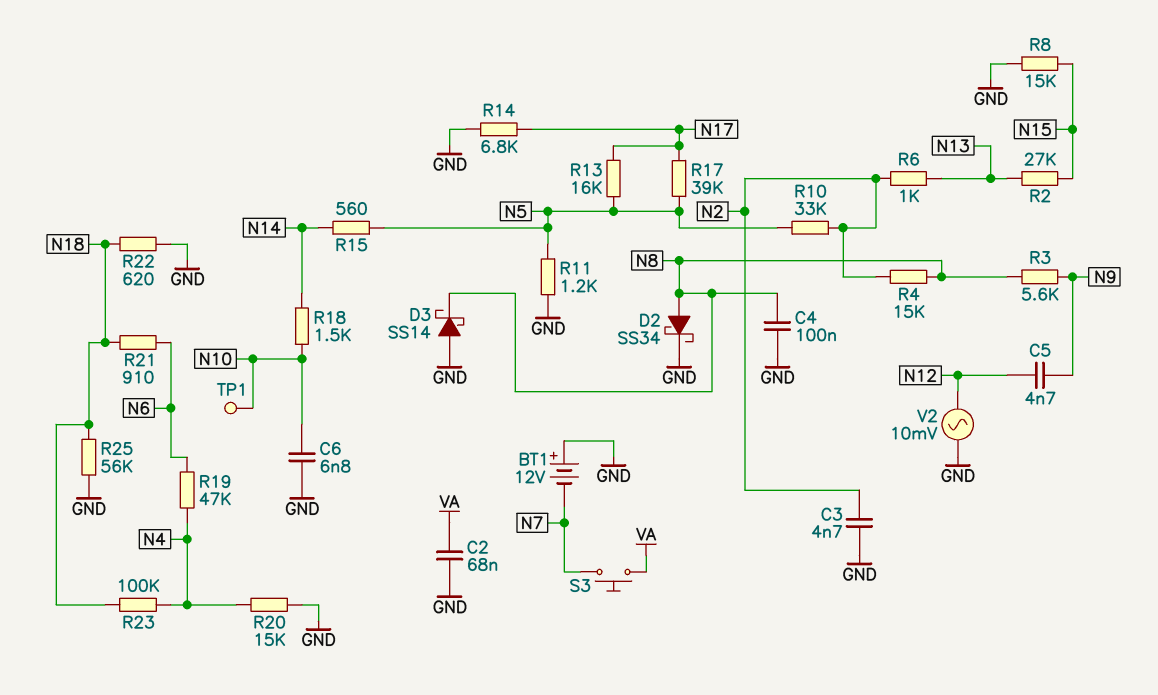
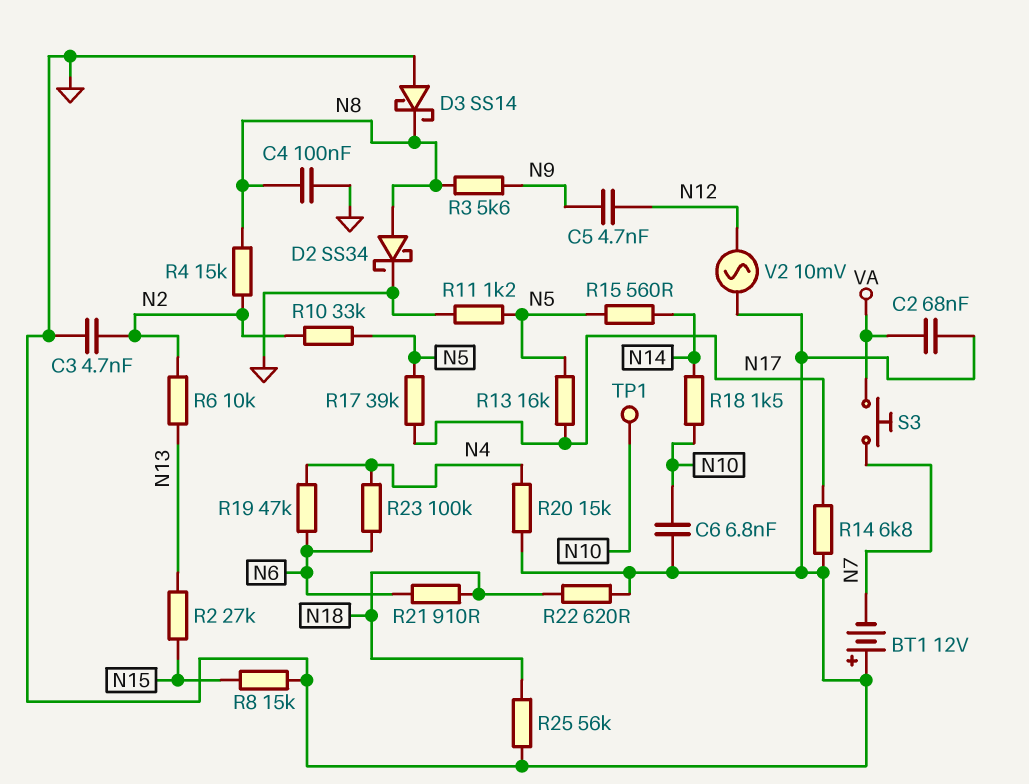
R6: 1k (N2, N13) -> 10k (N2, N13)
R23: 100k (N4, N18) -> 100k (N4, N6)

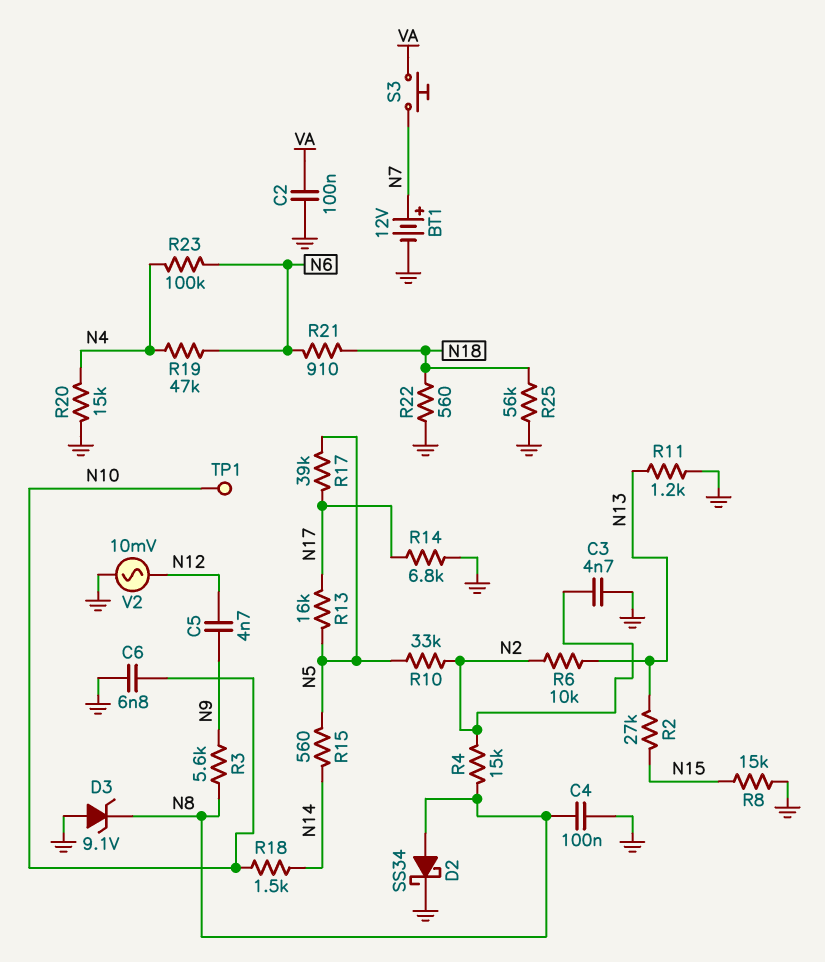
BT1: 12V (plus GND, minus N7) -> 12V (plus N7, minus GND)
C2: 68nF (GND, VA) -> 100nF (GND, VA)
D3: schottky SS14 (A GND, K N8) -> zener 9.1V (A GND, K N8)
R11: 1.2k (GND, N5) -> 1.2k (GND, N13)
R22: 620 (GND, N18) -> 560 (GND, N18)

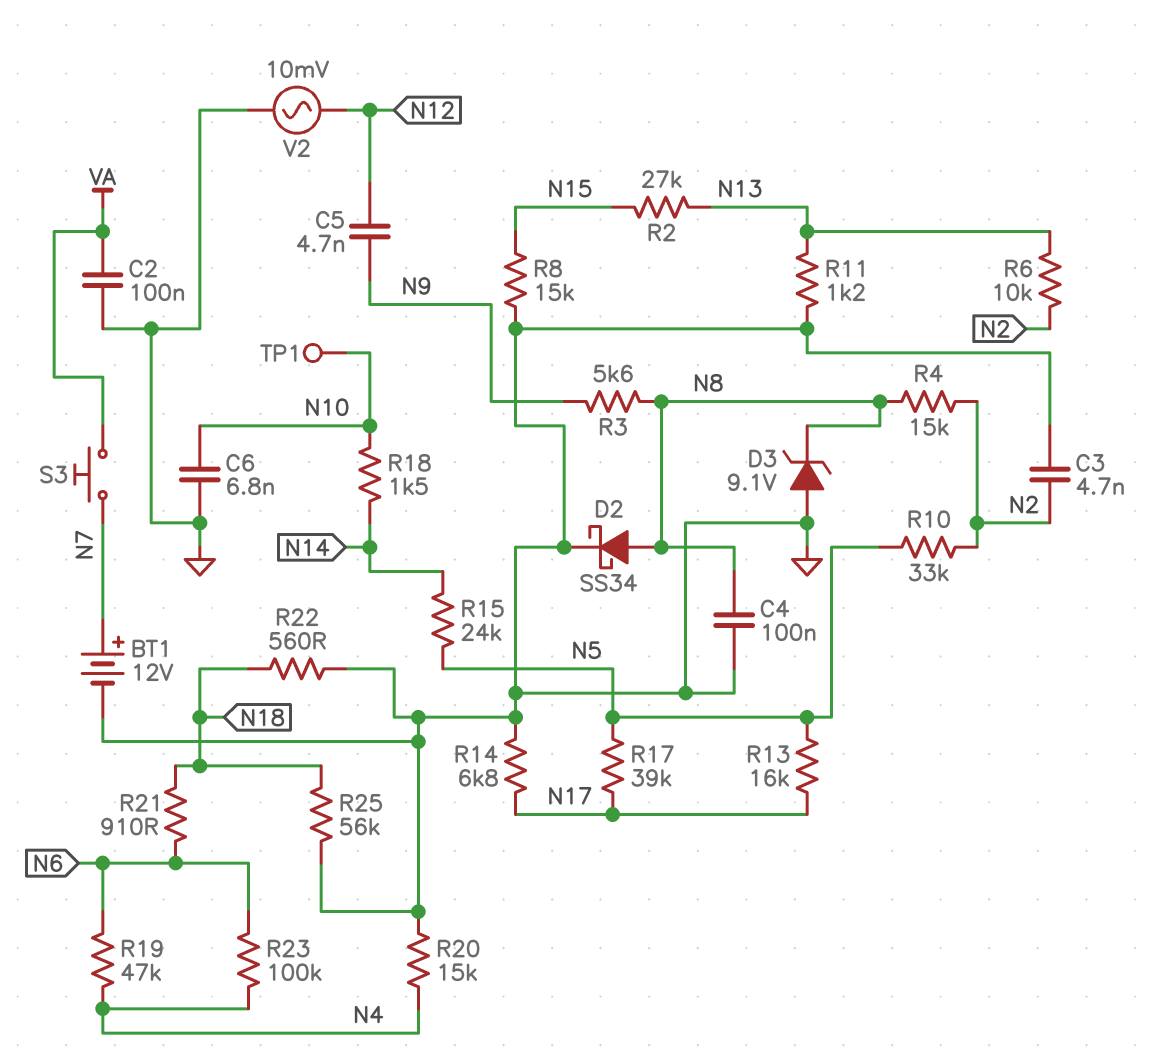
R15: 560 (N5, N14) -> 24k (N5, N14)

